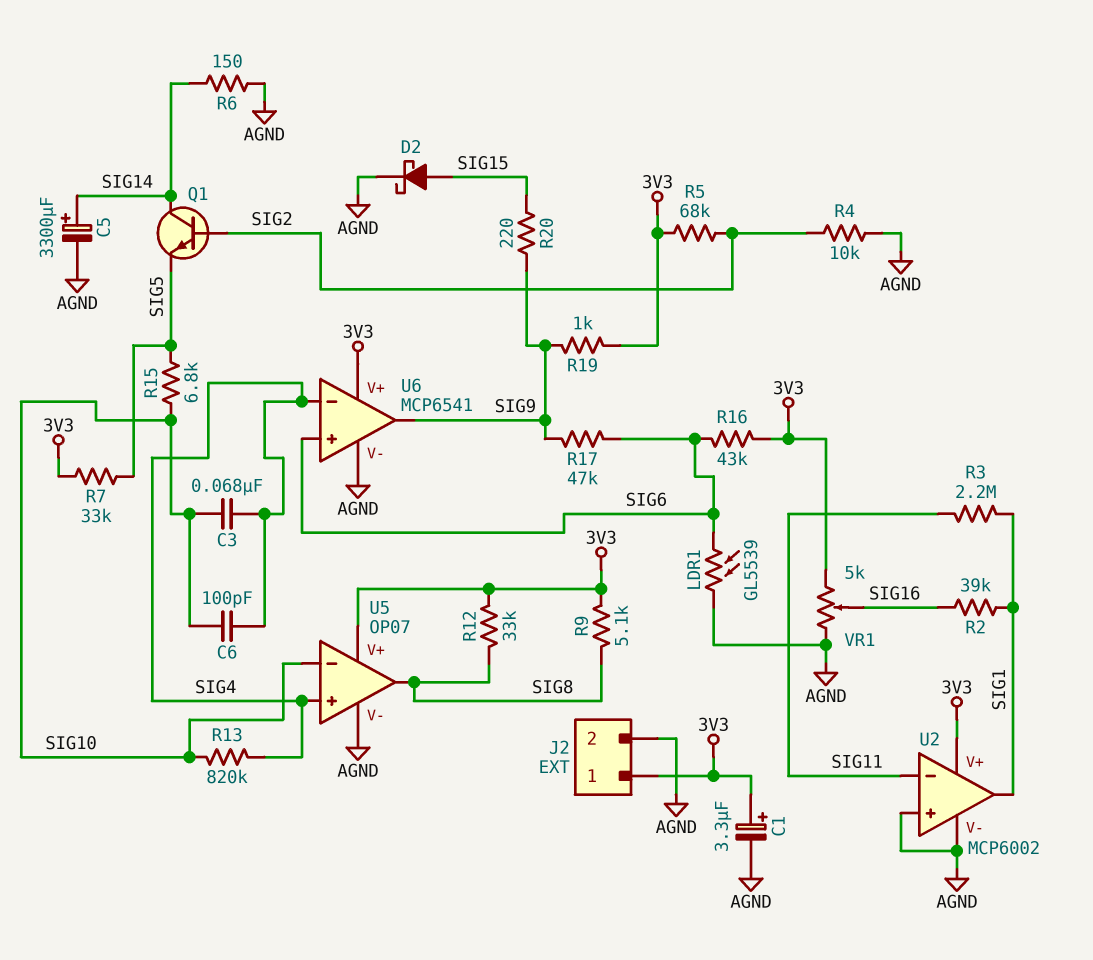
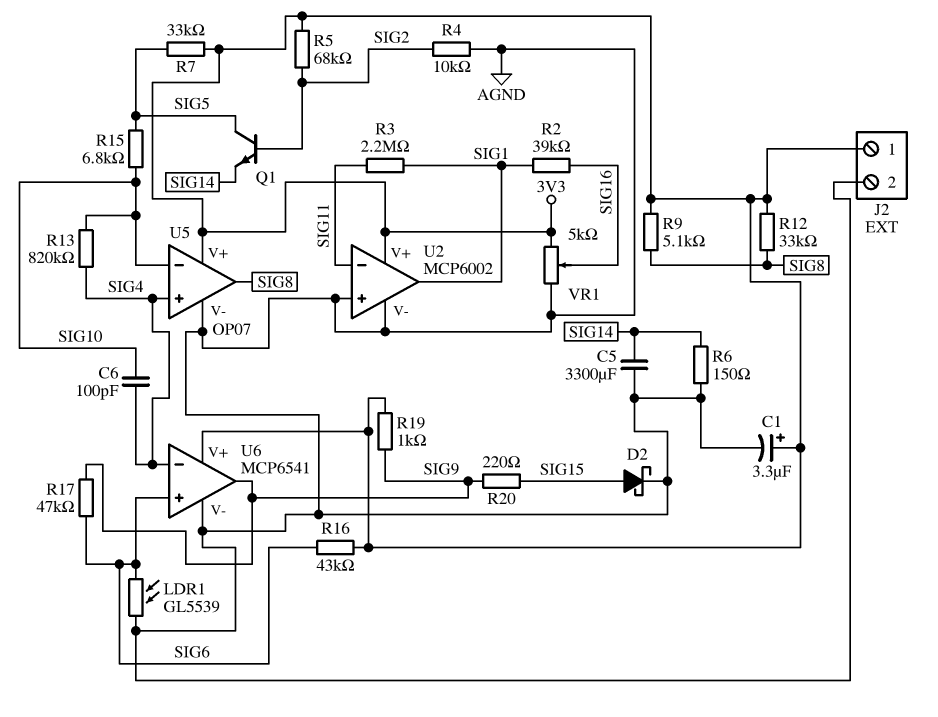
C3: 68nF (SIG4, SIG10) -> none
C5: 3300uF (plus SIG14, minus AGND) -> 3300uF (AGND, SIG14)
Q1: NPN (B SIG2, C SIG14, E SIG5) -> NPN (B SIG2, C SIG5, E SIG14)

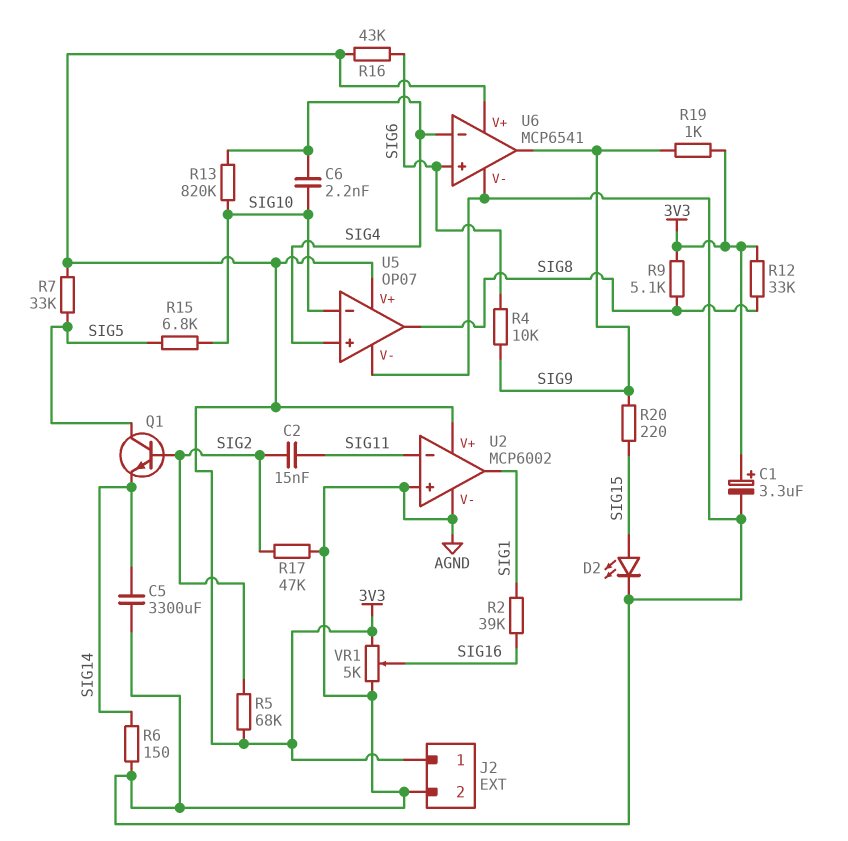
C2: none -> 15nF (SIG2, SIG11)
C6: 100pF (SIG4, SIG10) -> 2.2nF (SIG4, SIG10)
D2: schottky (A SIG15, K AGND) -> LED (A SIG15, K AGND)
LDR1: GL5539 (AGND, SIG6) -> none
R3: 2.2M (SIG1, SIG11) -> none
R4: 10k (AGND, SIG2) -> 10k (SIG6, SIG9)
R17: 47k (SIG6, SIG9) -> 47k (AGND, SIG2)

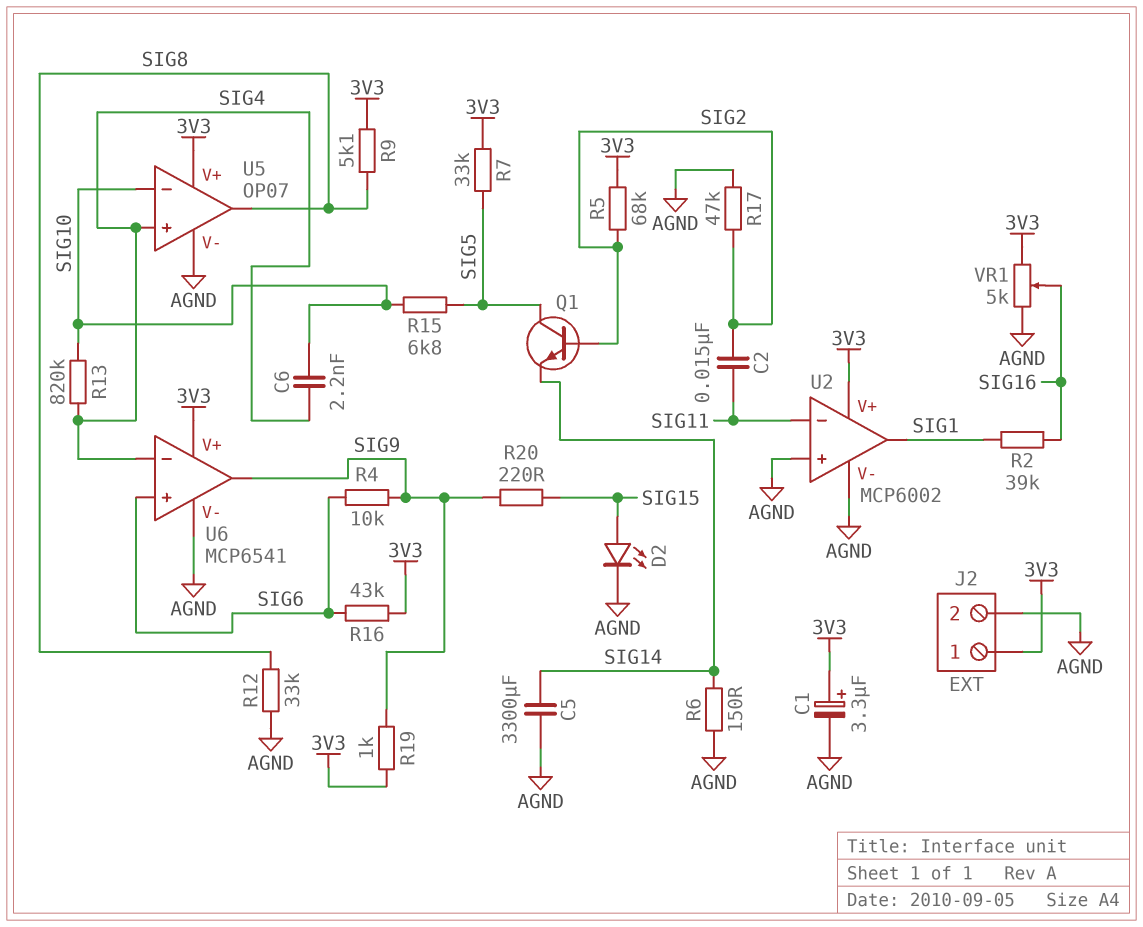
R12: 33k (3V3, SIG8) -> 33k (AGND, SIG8)

